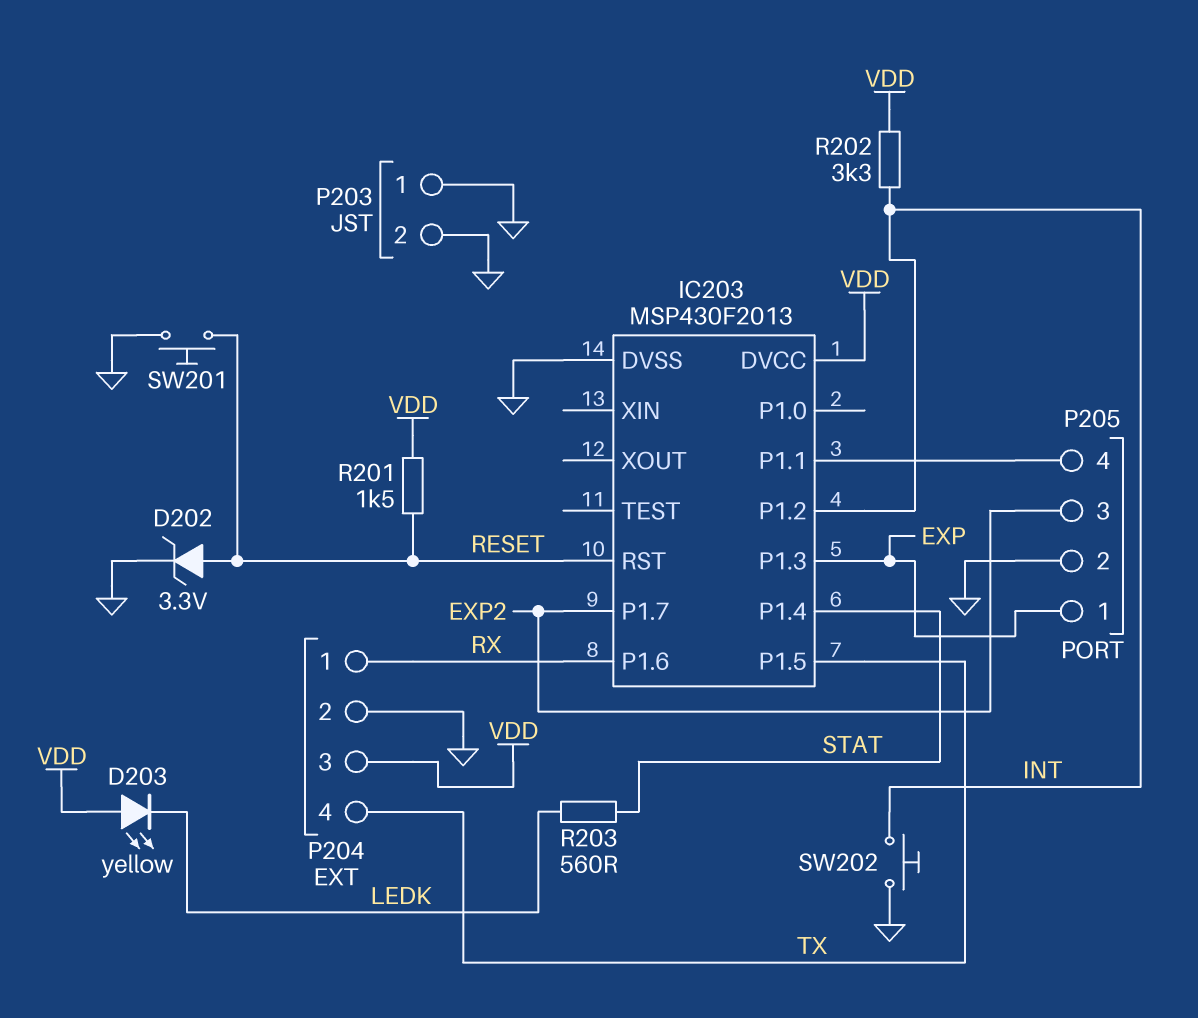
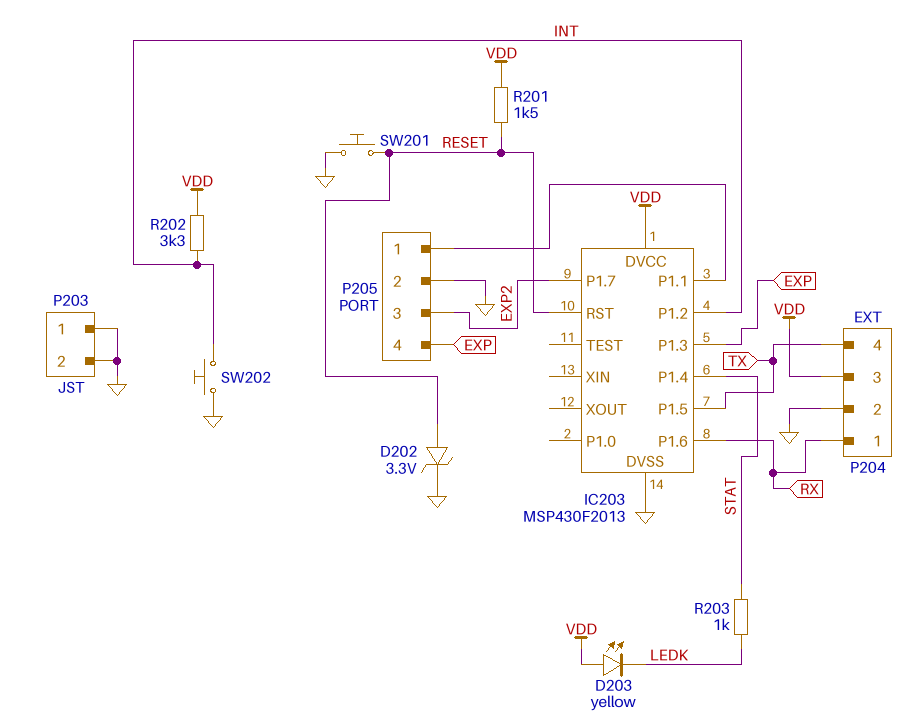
P205 pin 1: EXP -> IC203/P1.1
P205 pin 4: IC203/P1.1 -> EXP
R203: 560 (LEDK, STAT) -> 1k (LEDK, STAT)

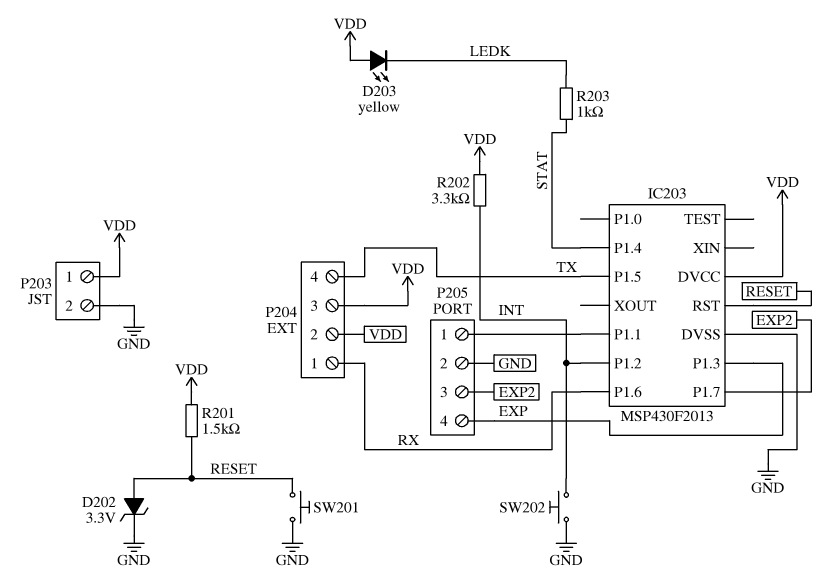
P203 pin 1: GND -> VDD
P204 pin 2: GND -> VDD

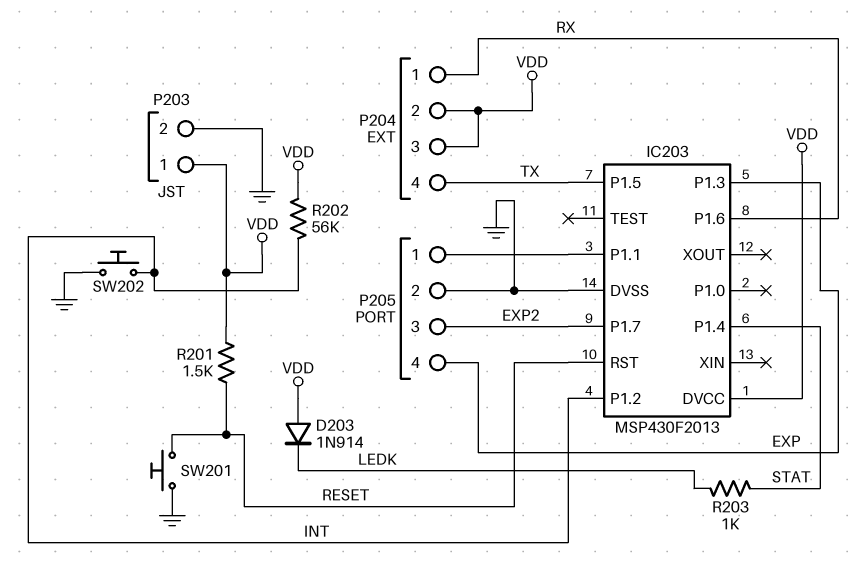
D202: zener 3.3V (A RESET, K GND) -> none
D203: LED yellow (A VDD, K LEDK) -> diode 1N914 (A VDD, K LEDK)
R202: 3.3k (INT, VDD) -> 56k (INT, VDD)

